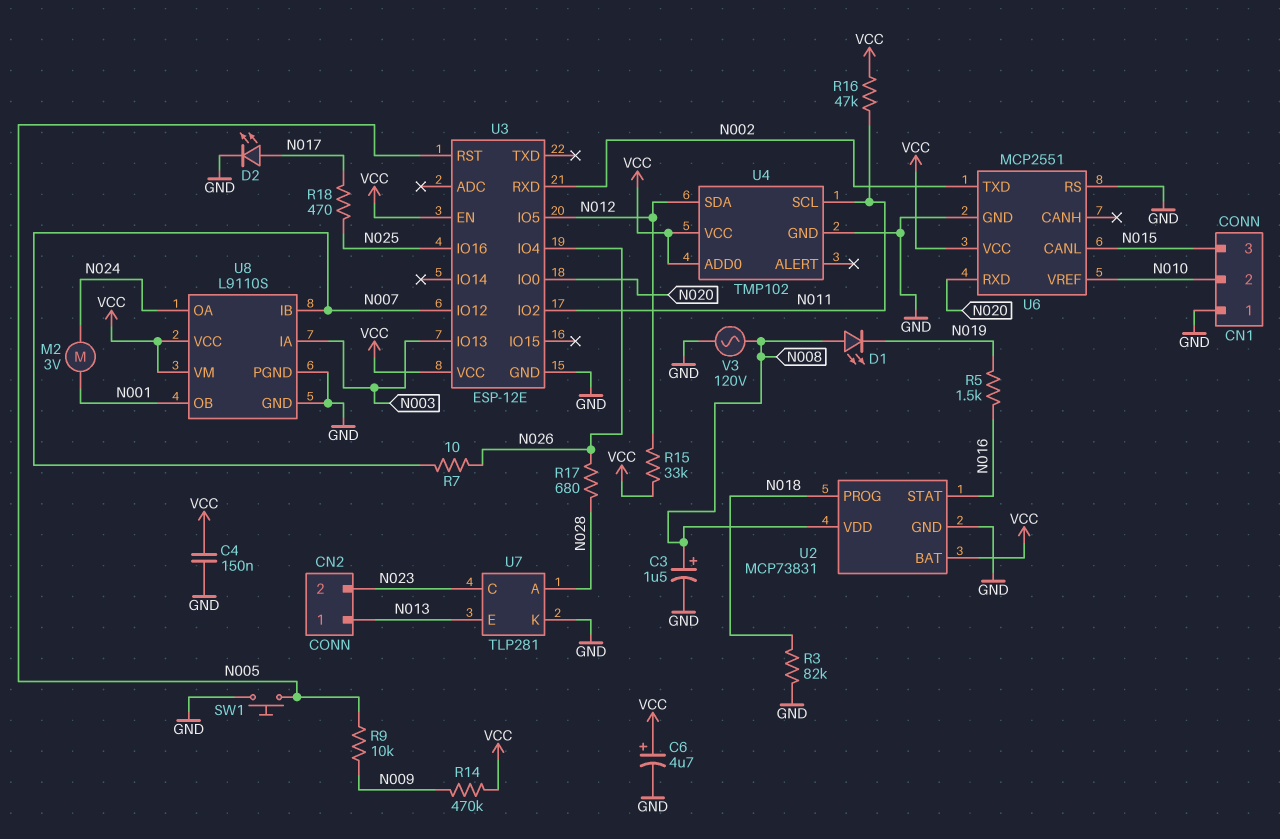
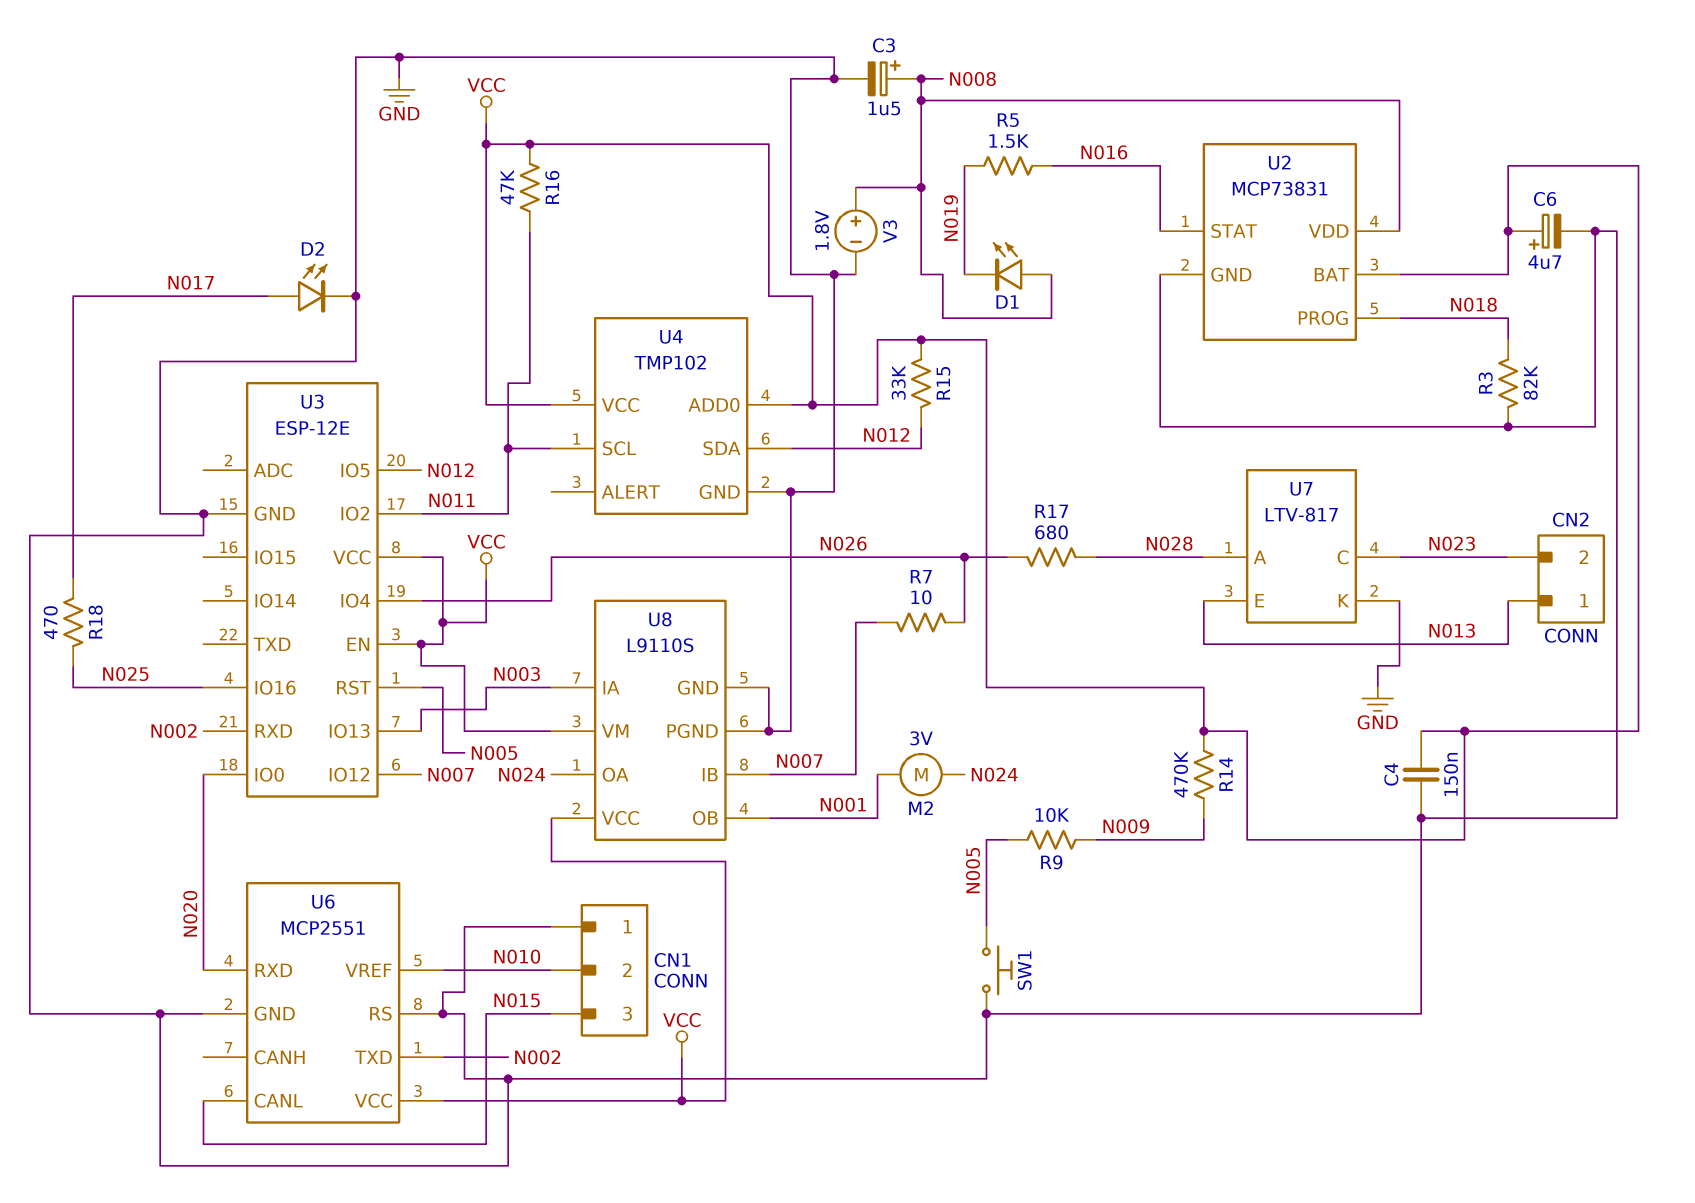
U7: TLP281 -> LTV-817
V3: AC 120V (GND, N008) -> 1.8V (plus N008, minus GND)

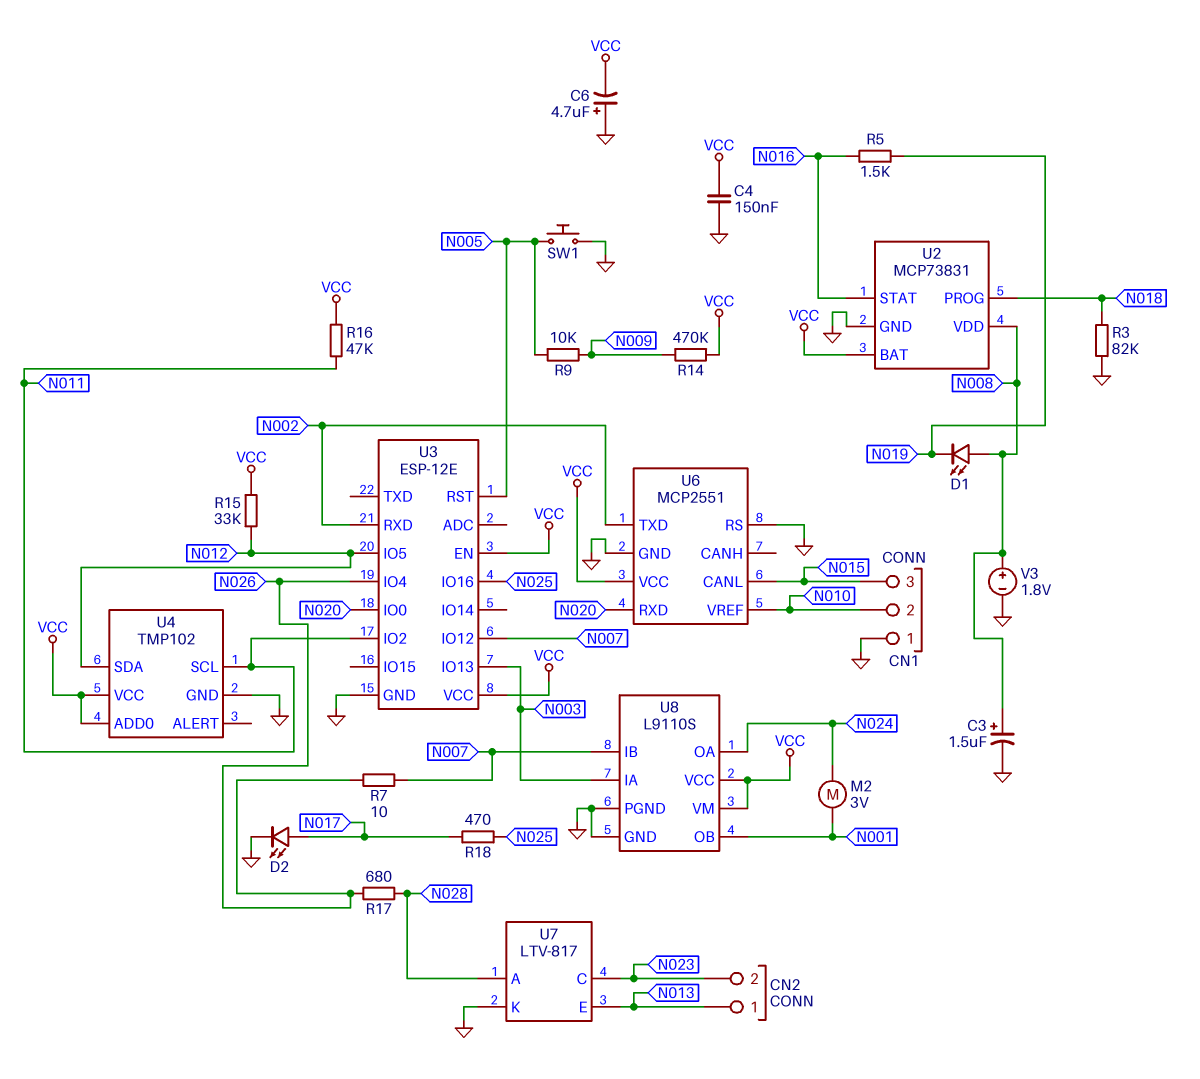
C6: 4.7uF (plus VCC, minus GND) -> 4.7uF (plus GND, minus VCC)

